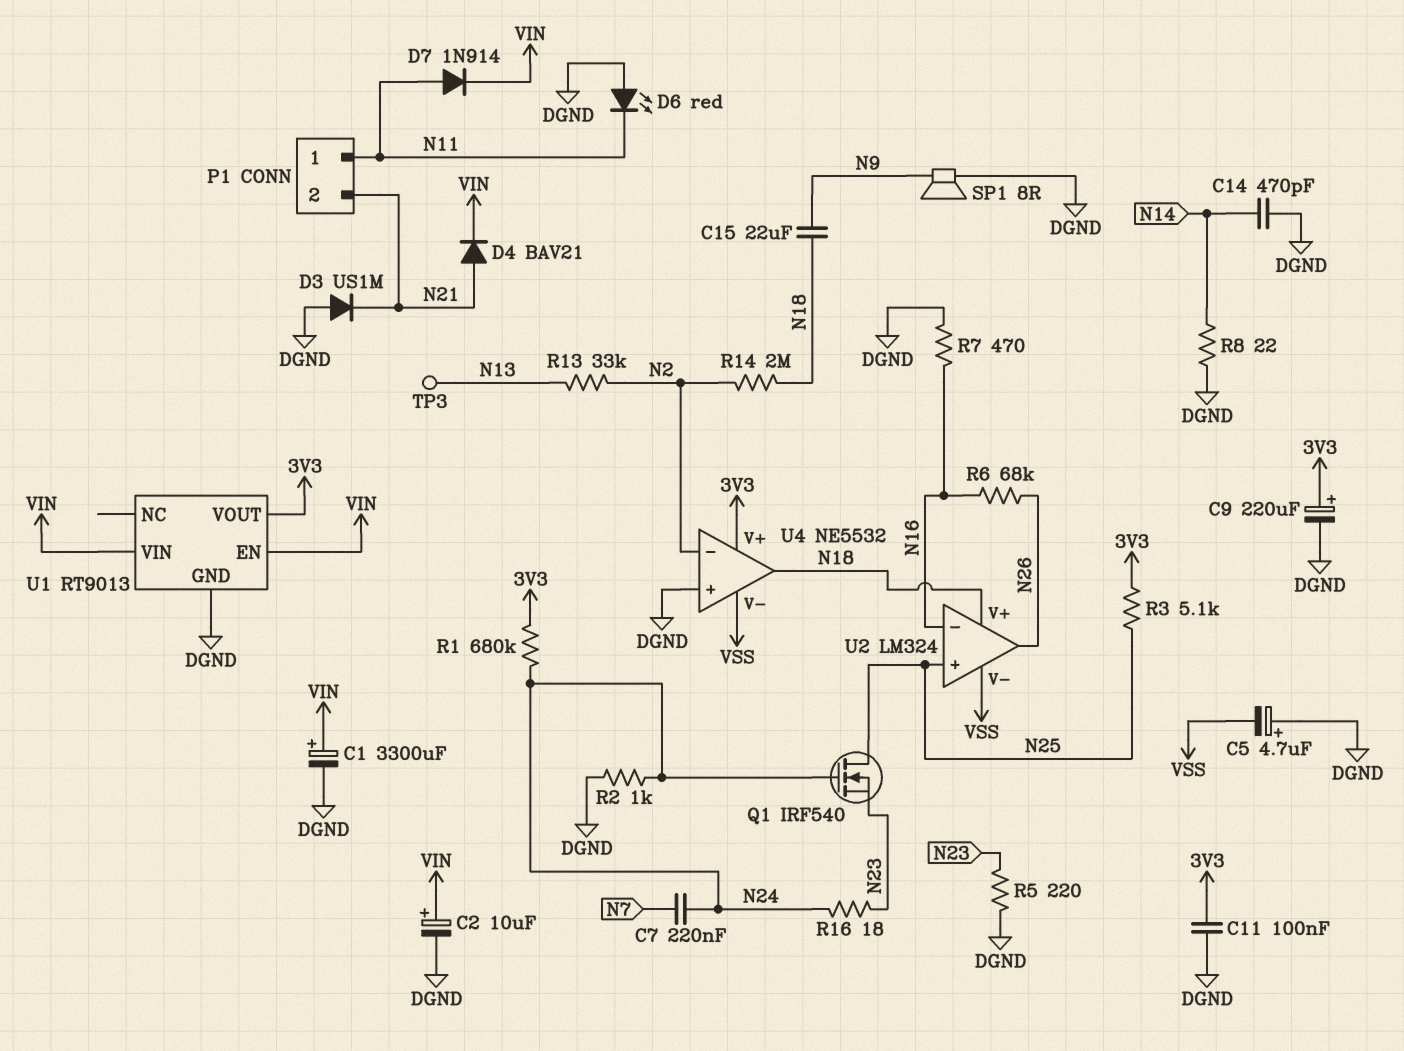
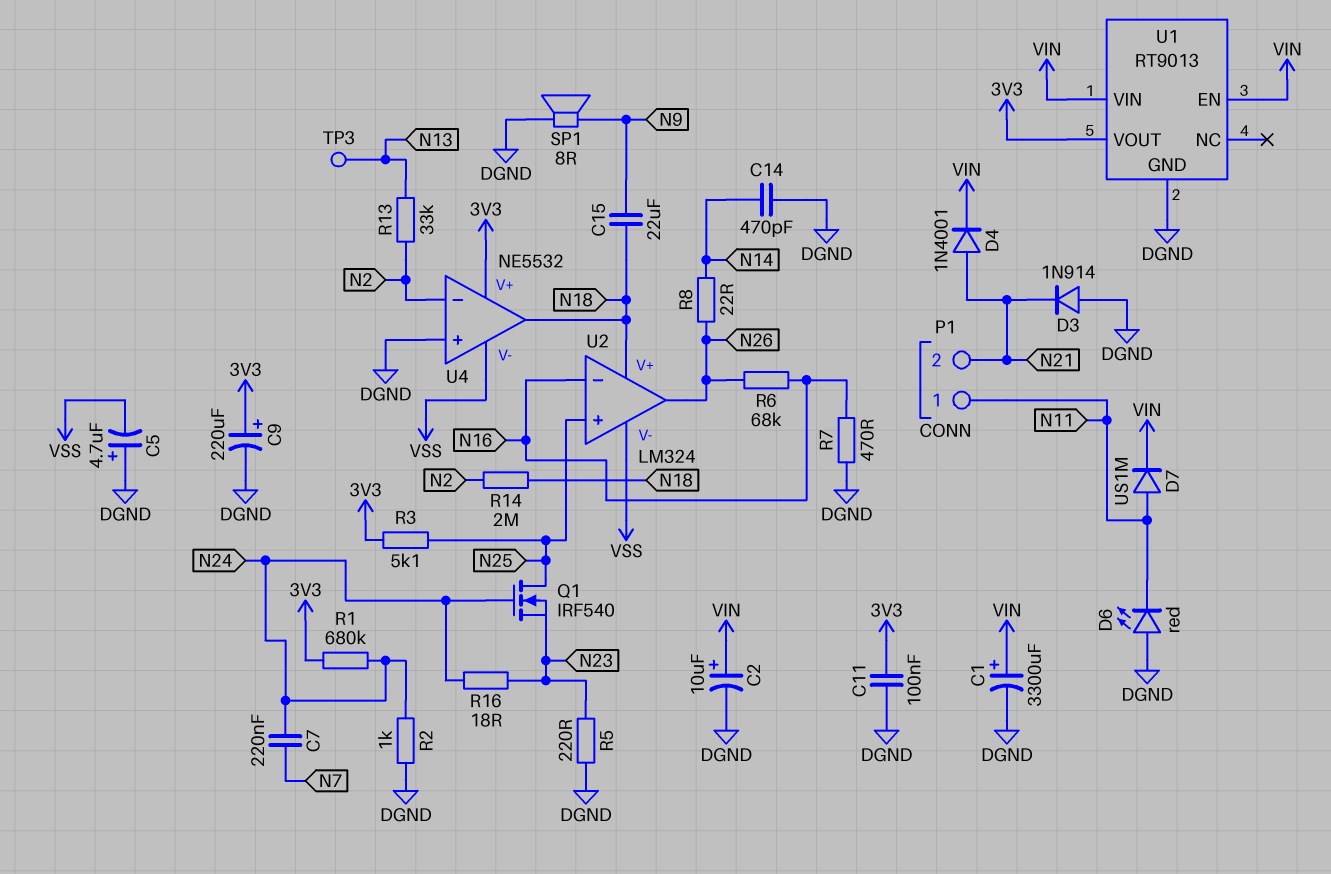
D3: diode US1M (A DGND, K N21) -> diode 1N914 (A DGND, K N21)
D4: diode BAV21 (A N21, K VIN) -> diode 1N4001 (A N21, K VIN)
D7: diode 1N914 (A N11, K VIN) -> diode US1M (A N11, K VIN)
R8: 22 (DGND, N14) -> 22 (N14, N26)

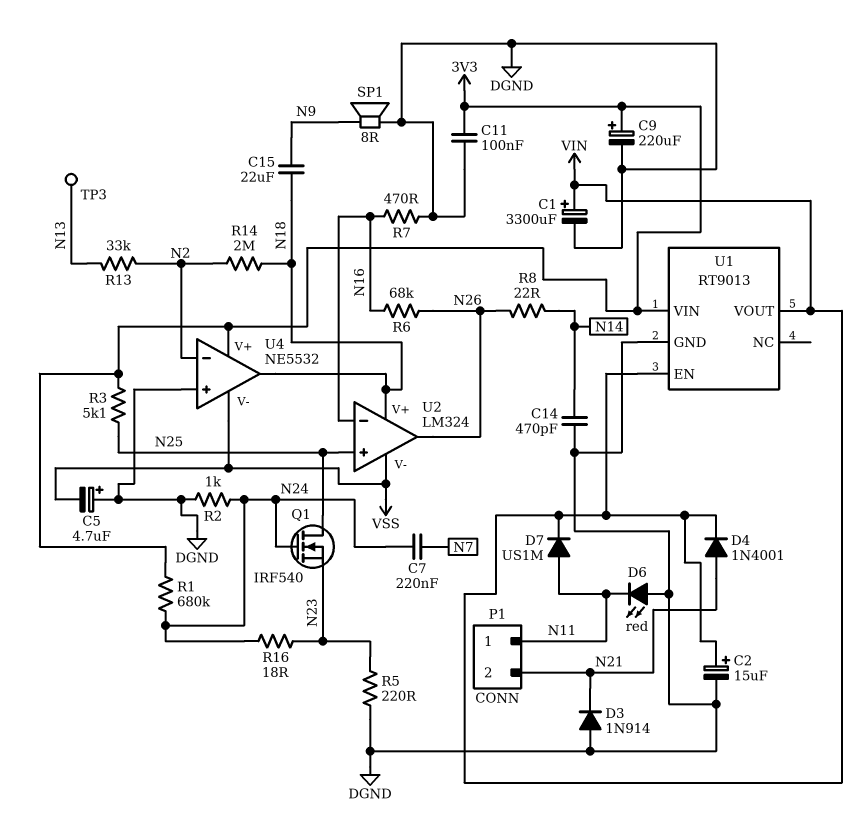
C2: 10uF (plus VIN, minus DGND) -> 15uF (plus VIN, minus DGND)
U1 pin VIN: VIN -> 3V3
U1 pin VOUT: 3V3 -> VIN

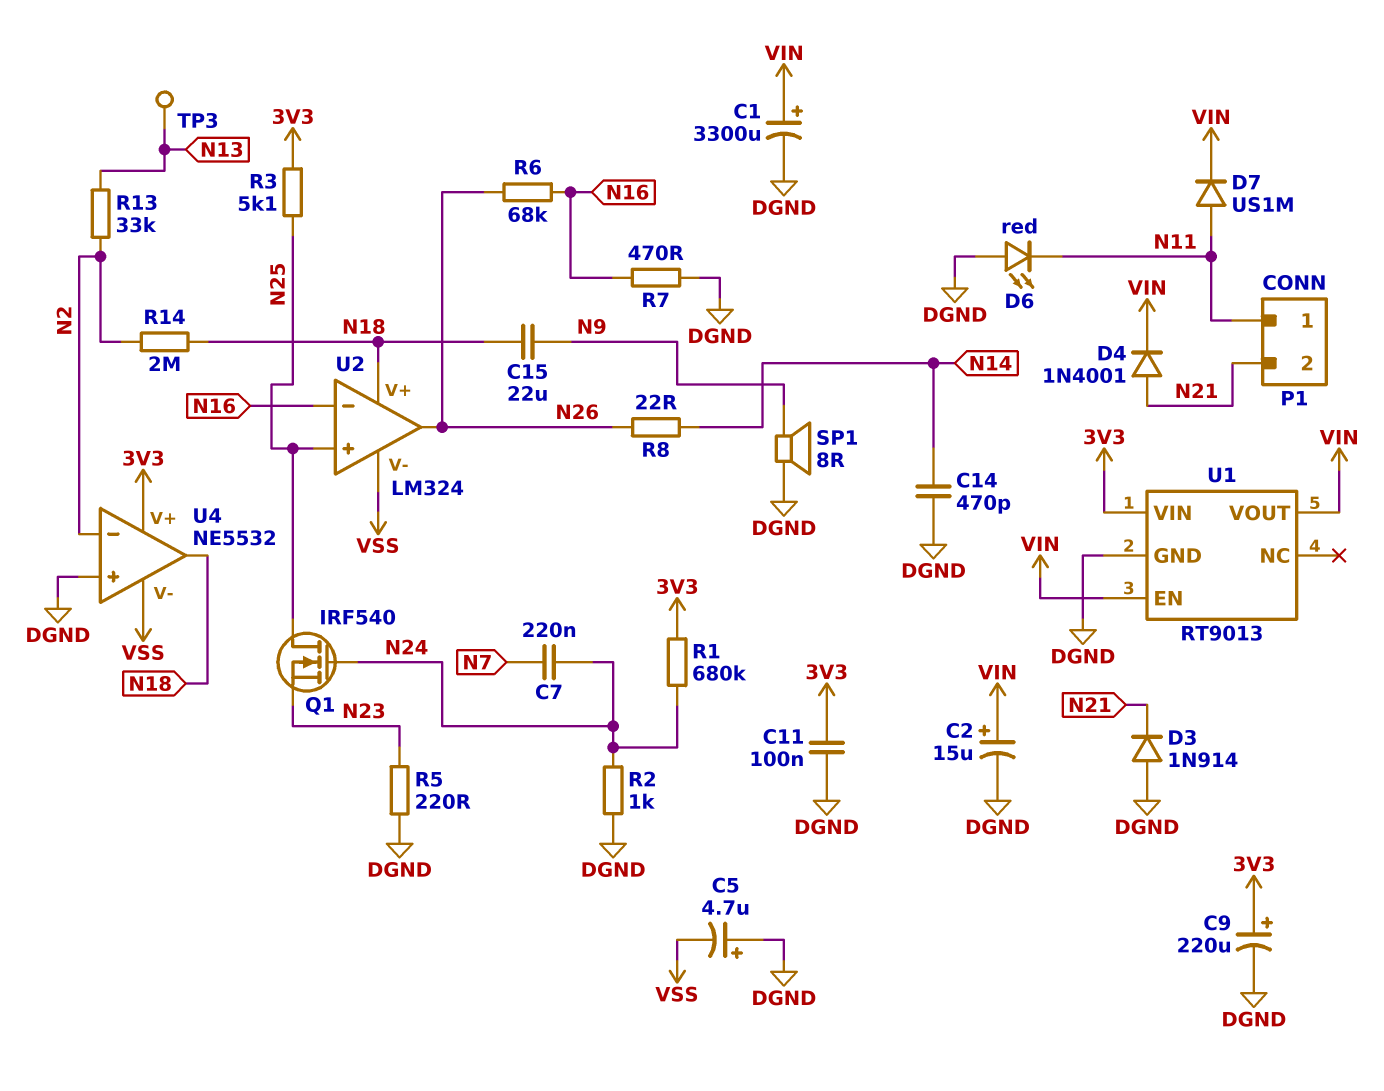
R16: 18 (N23, N24) -> none

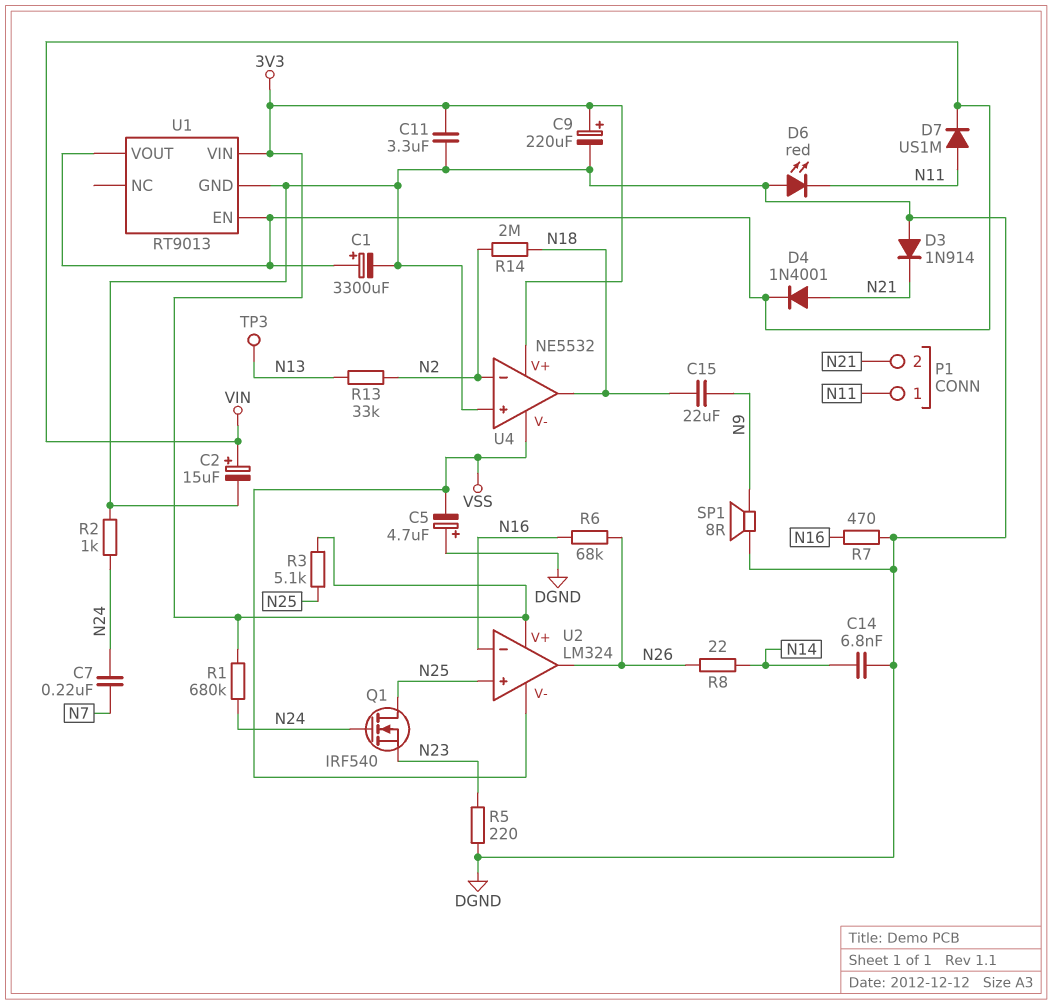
C11: 100nF (3V3, DGND) -> 3.3uF (3V3, DGND)
C14: 470pF (DGND, N14) -> 6.8nF (DGND, N14)
U2 pin V+: N18 -> 3V3

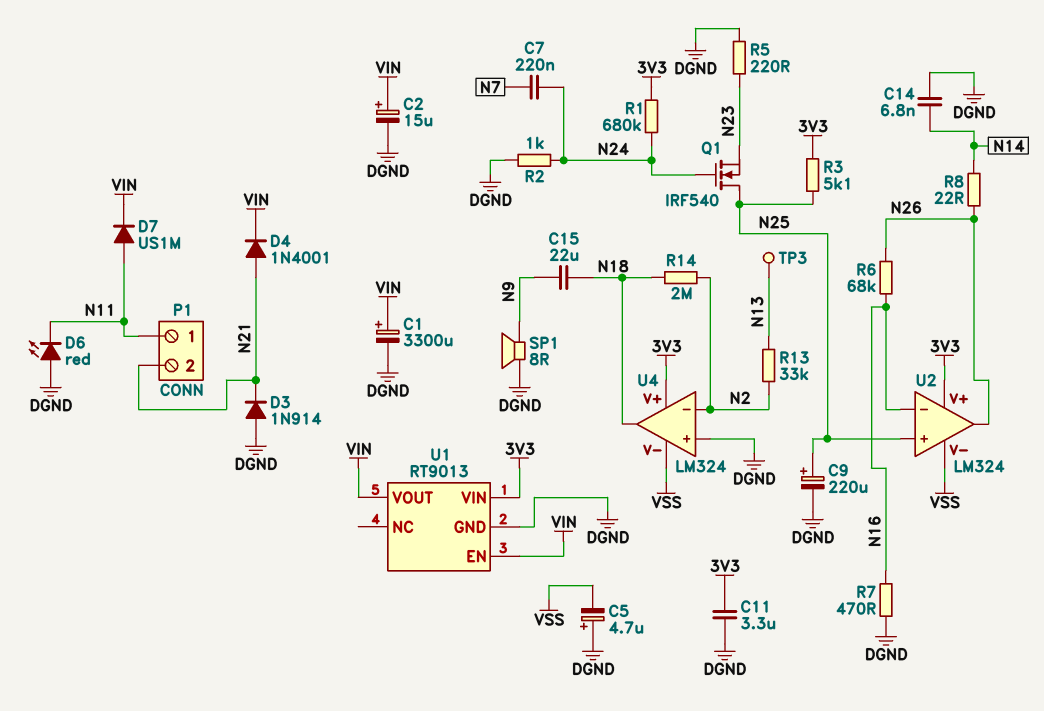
C9: 220uF (plus 3V3, minus DGND) -> 220uF (plus N25, minus DGND)
U4: NE5532 -> LM324

